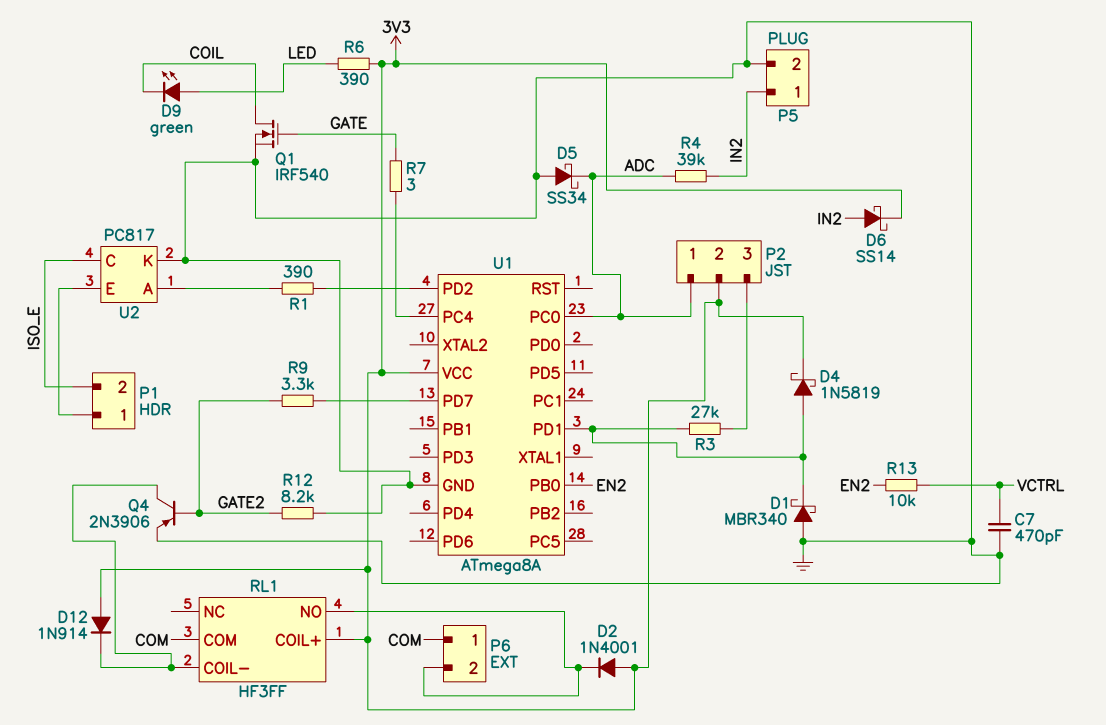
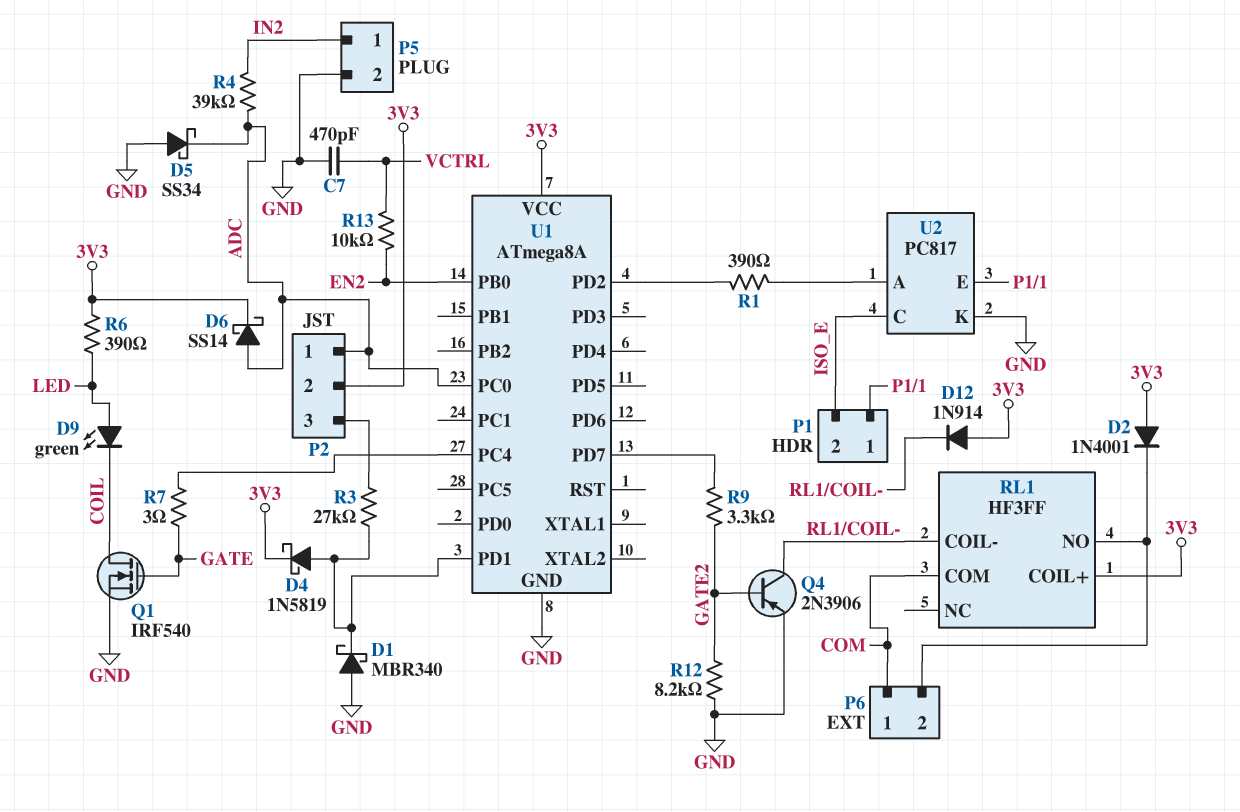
D6: schottky SS14 (A IN2, K 3V3) -> schottky SS14 (A ADC, K 3V3)

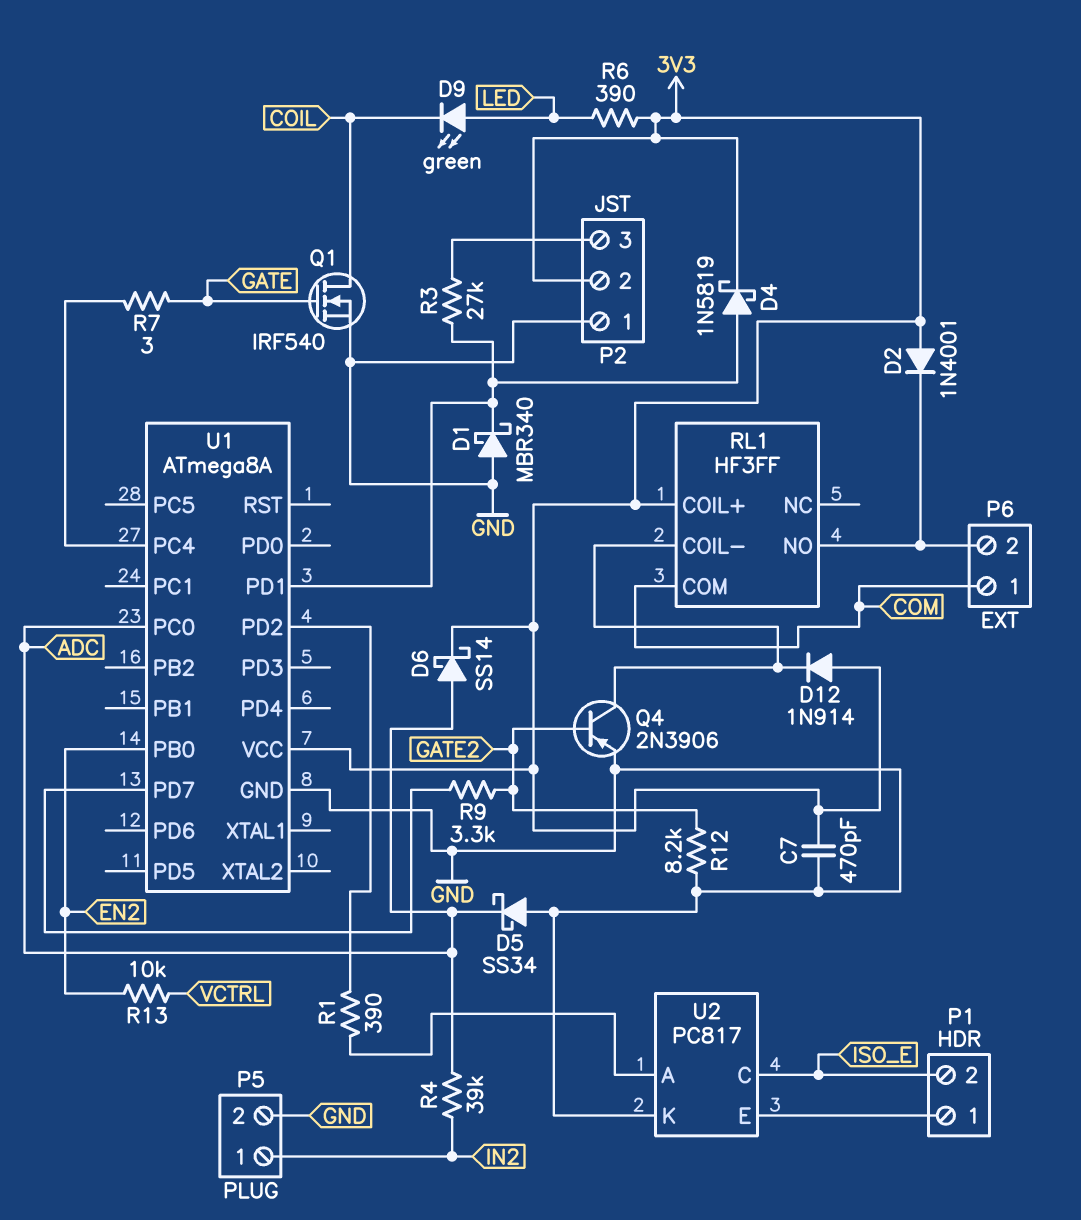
C7: 470pF (GND, VCTRL) -> 470pF (3V3, GND)
P2 pin 1: ADC -> GND

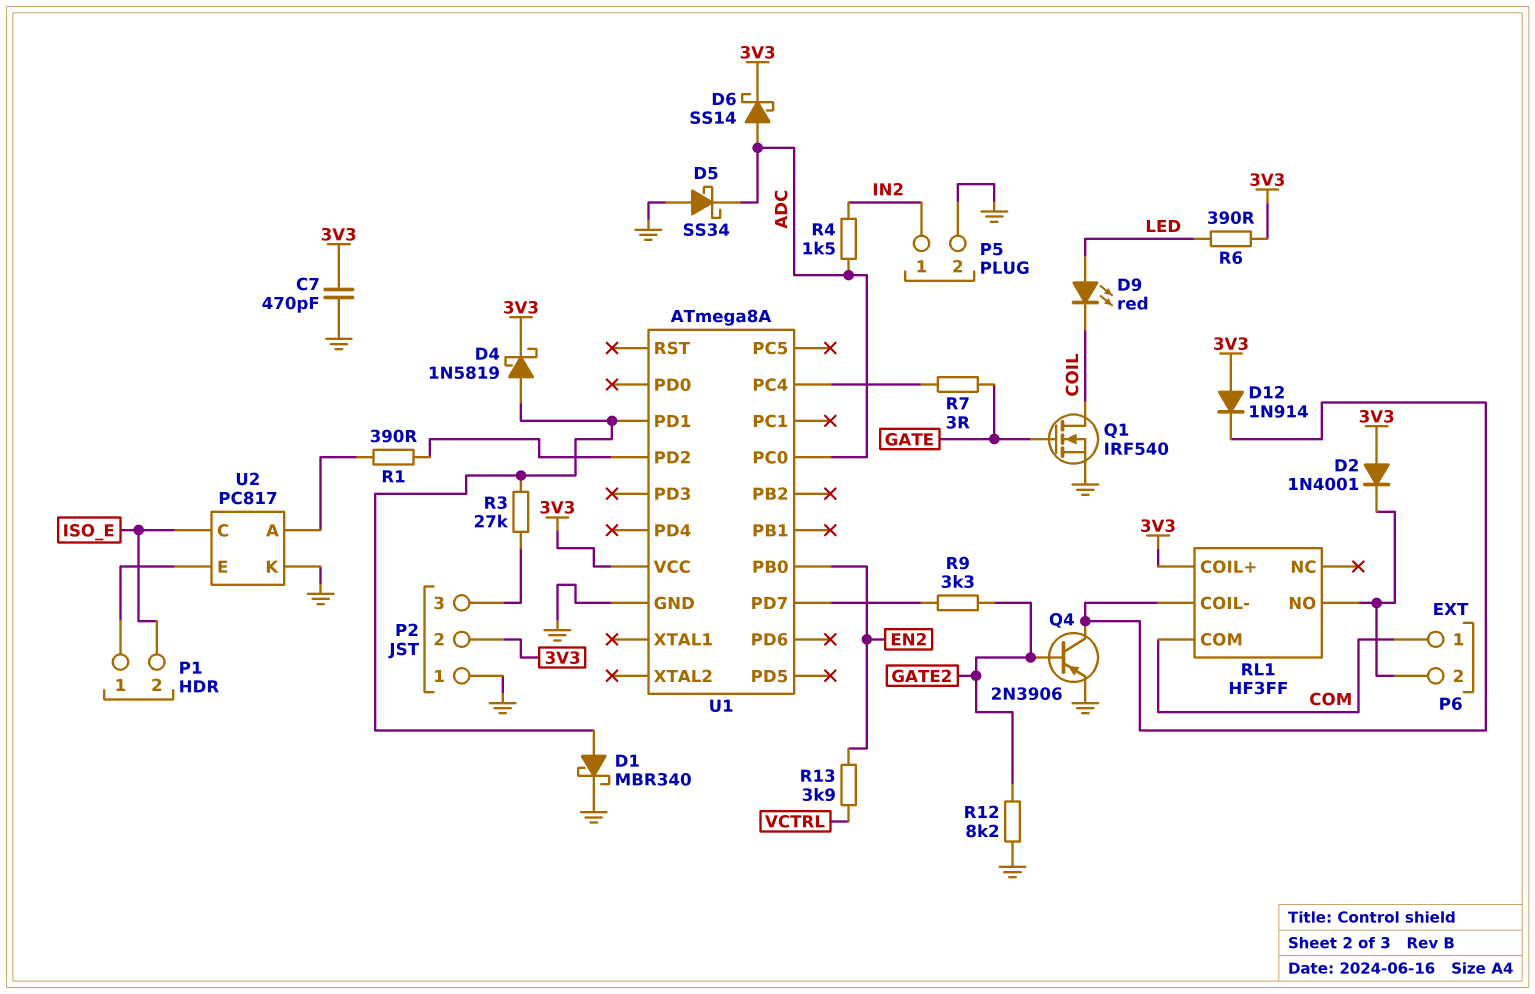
D1: schottky MBR340 (A GND, K U1/PD1) -> schottky MBR340 (A U1/PD1, K GND)
D9: LED green (A LED, K COIL) -> LED red (A LED, K COIL)
R4: 39k (ADC, IN2) -> 1.5k (ADC, IN2)
R13: 10k (EN2, VCTRL) -> 3.9k (EN2, VCTRL)

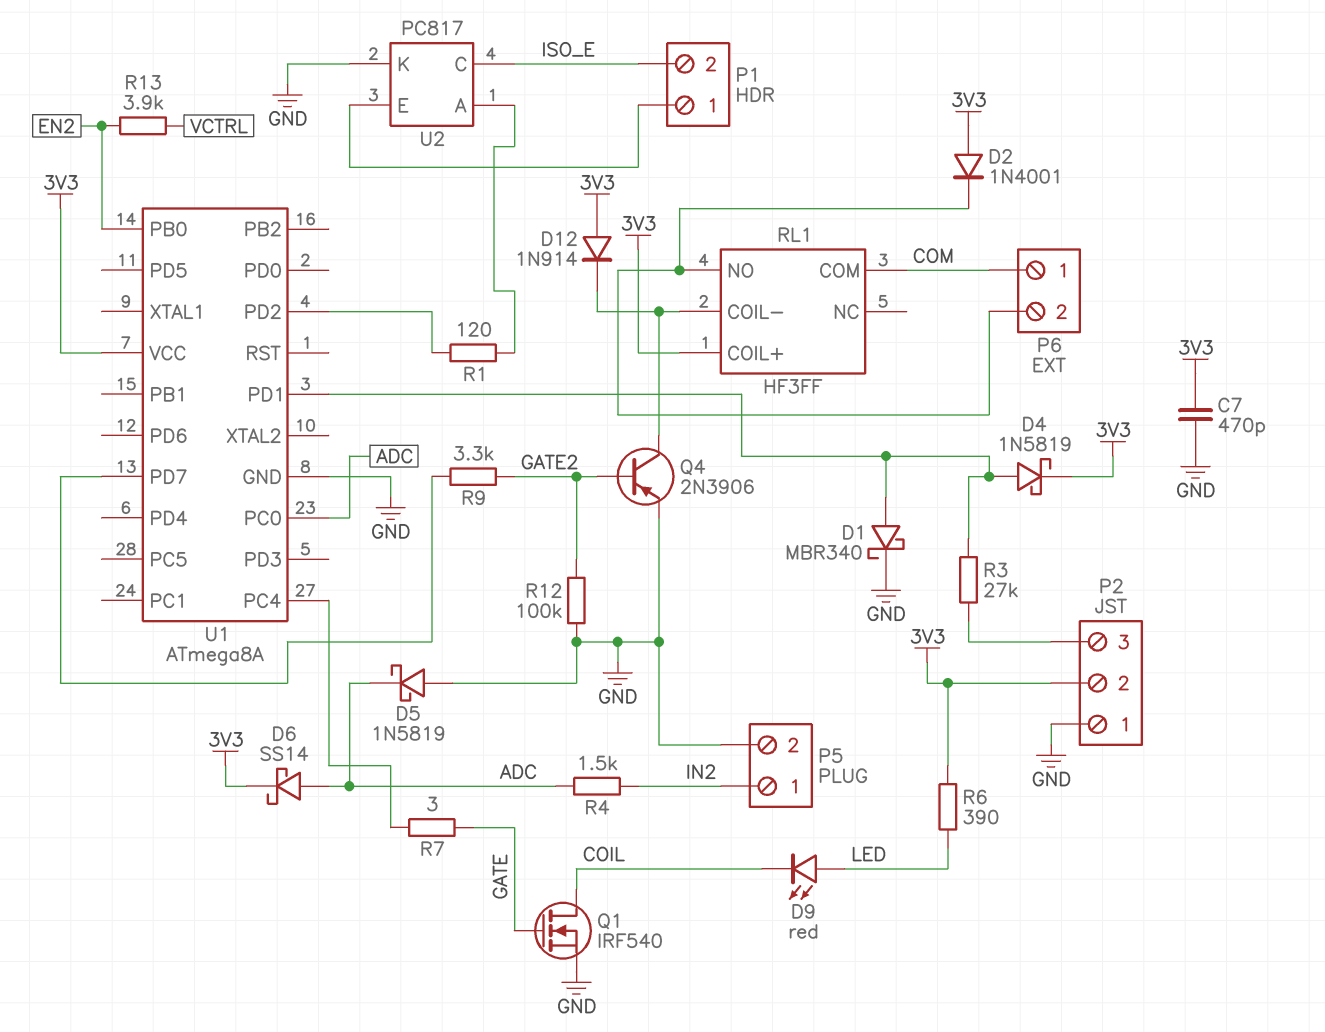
D5: schottky SS34 (A GND, K ADC) -> schottky 1N5819 (A GND, K ADC)
R1: 390 (U1/PD2, U2/A) -> 120 (U1/PD2, U2/A)
R12: 8.2k (GATE2, GND) -> 100k (GATE2, GND)

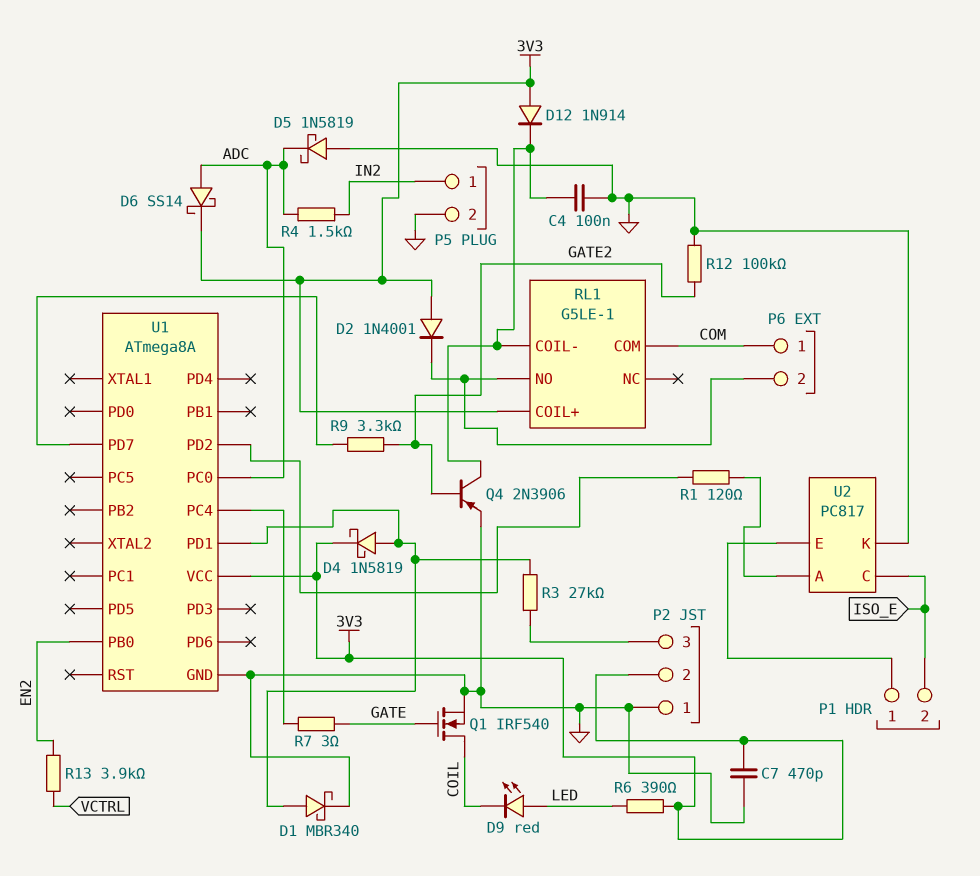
C4: none -> 100nF (GND, RL1/COIL-)
RL1: HF3FF -> G5LE-1

